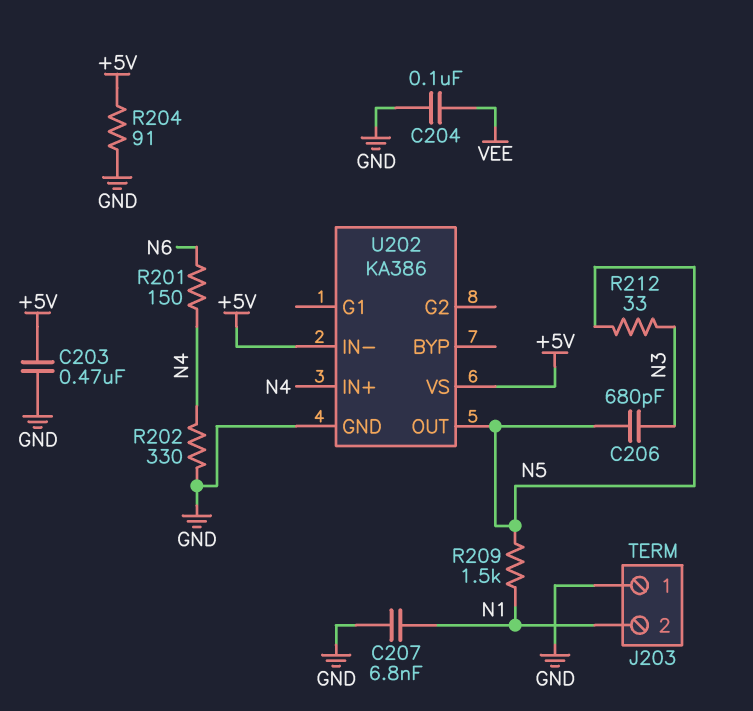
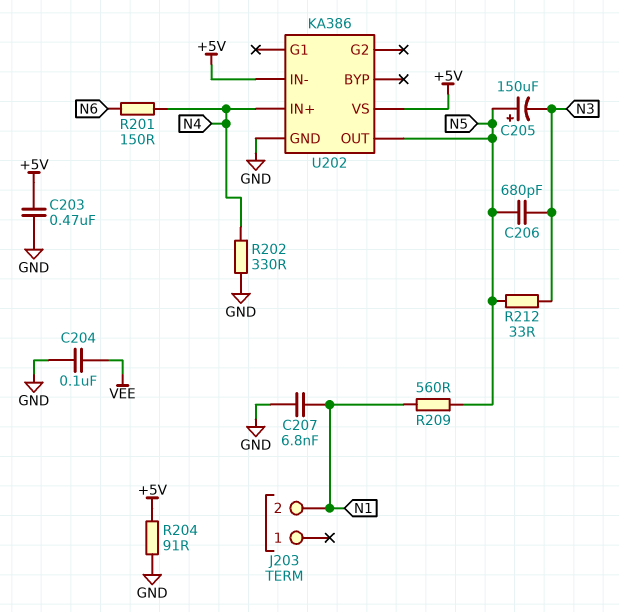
C205: none -> 150uF (plus N5, minus N3)
J203 pin 1: GND -> none
R209: 1.5k (N1, N5) -> 560 (N1, N5)

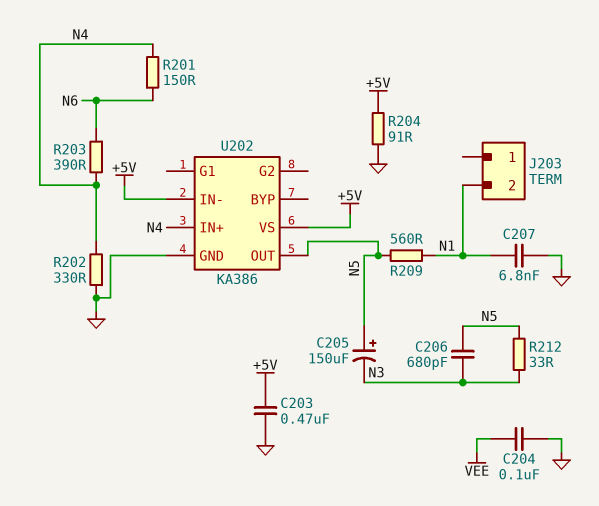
R203: none -> 390 (N4, N6)

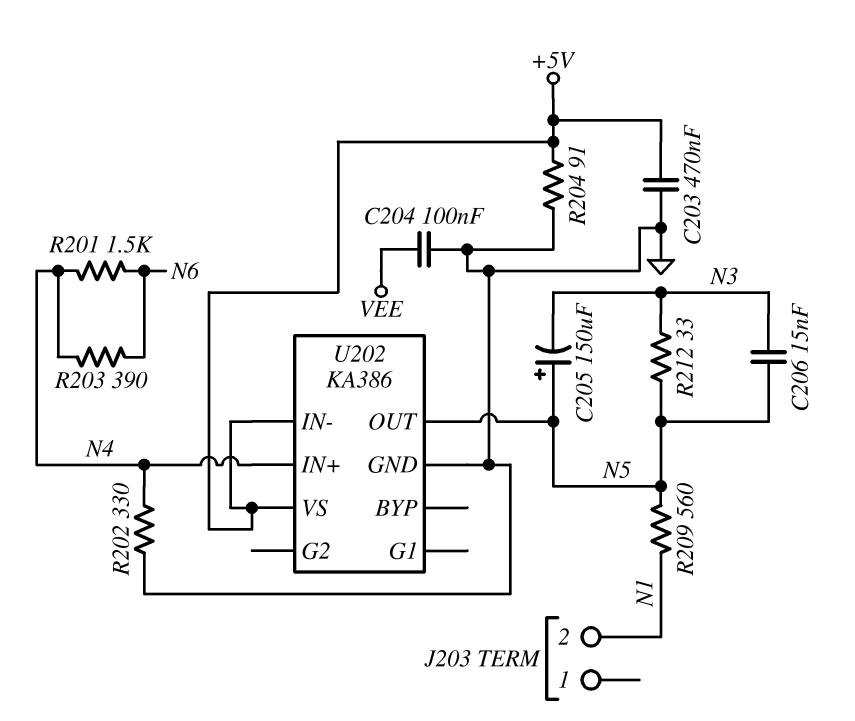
C206: 680pF (N3, N5) -> 15nF (N3, N5)
C207: 6.8nF (GND, N1) -> none
R201: 150 (N4, N6) -> 1.5k (N4, N6)

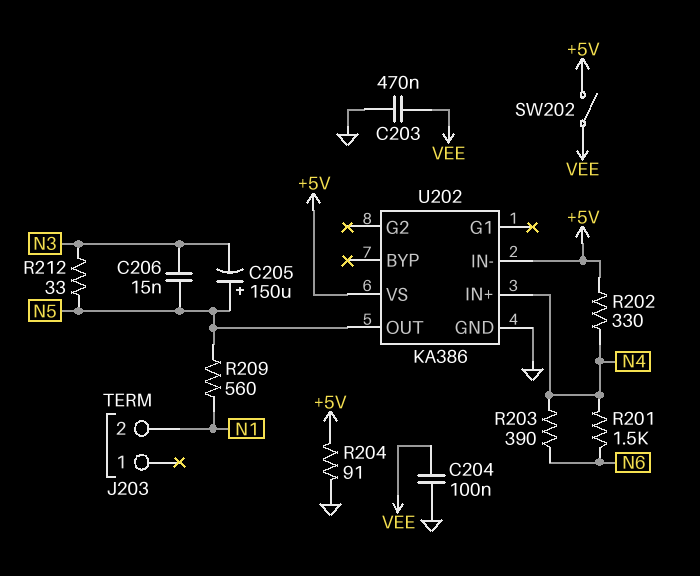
C203: 470nF (+5V, GND) -> 470nF (GND, VEE)
R202: 330 (GND, N4) -> 330 (+5V, N4)
SW202: none -> switch (+5V, VEE)

